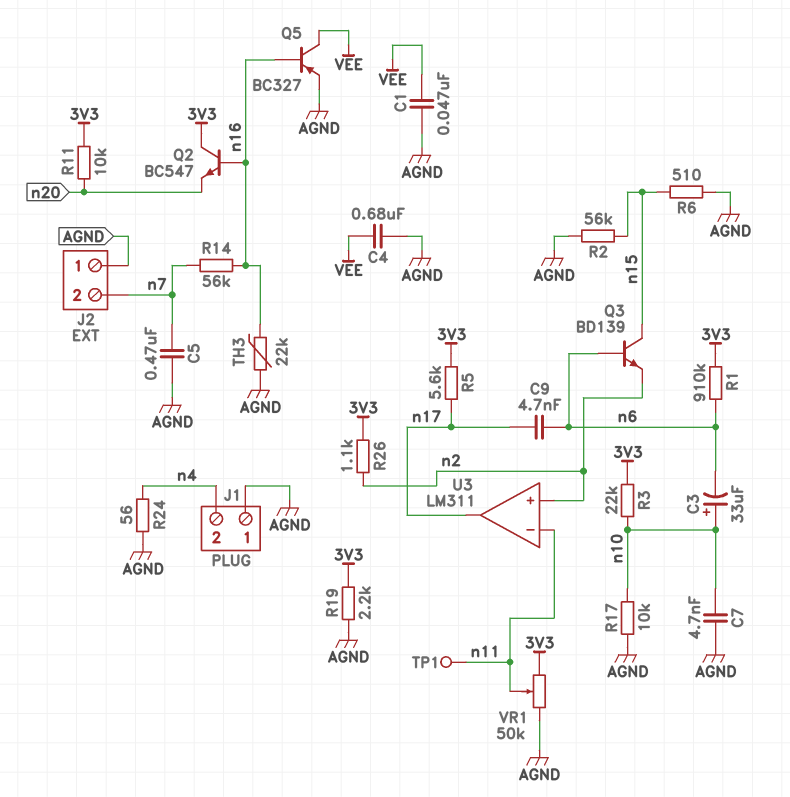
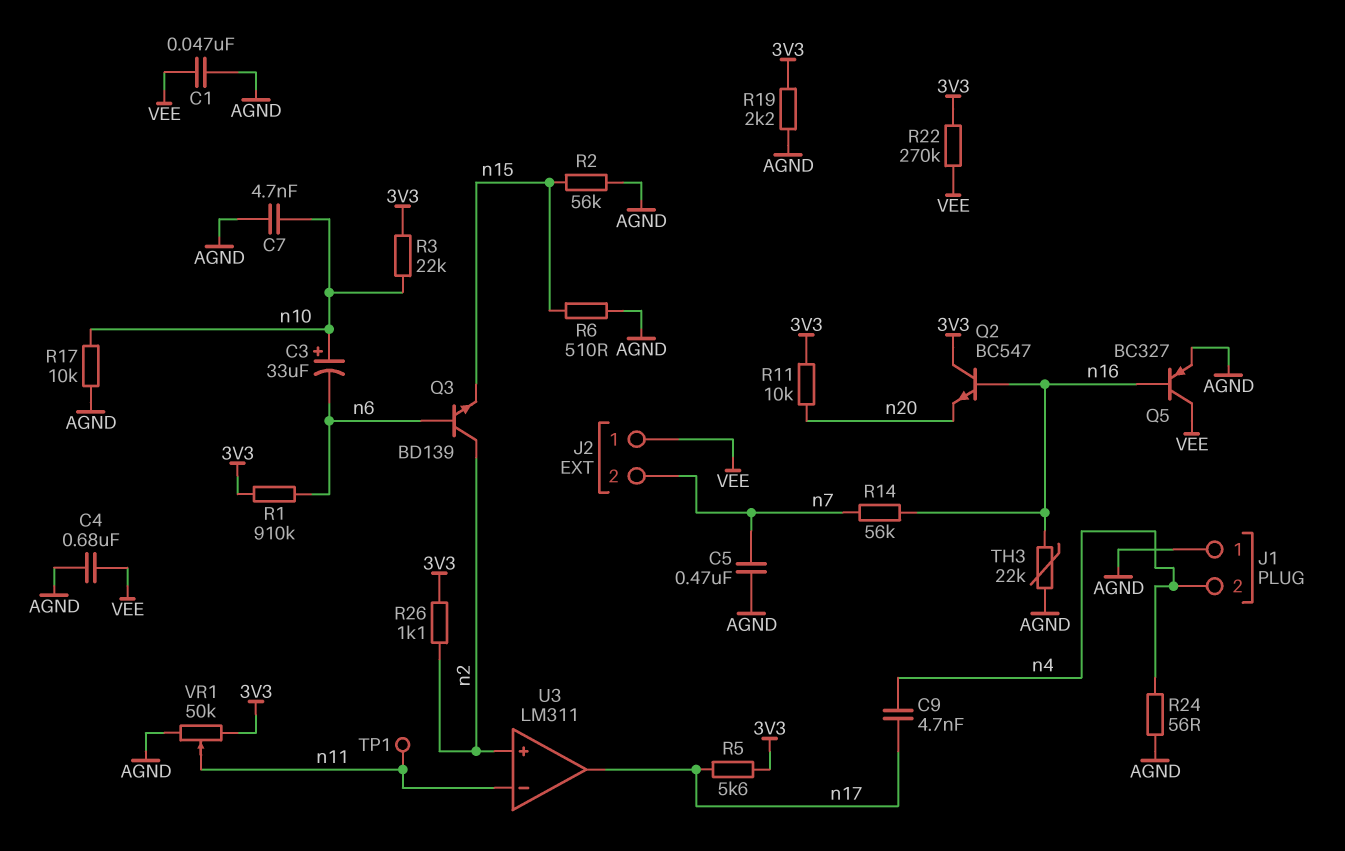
C9: 4.7nF (n6, n17) -> 4.7nF (n4, n17)
J2 pin 1: AGND -> VEE
Q3: NPN BD139 (B n6, C n15, E n2) -> NPN BD139 (B n6, C n2, E n15)
R22: none -> 270k (3V3, VEE)

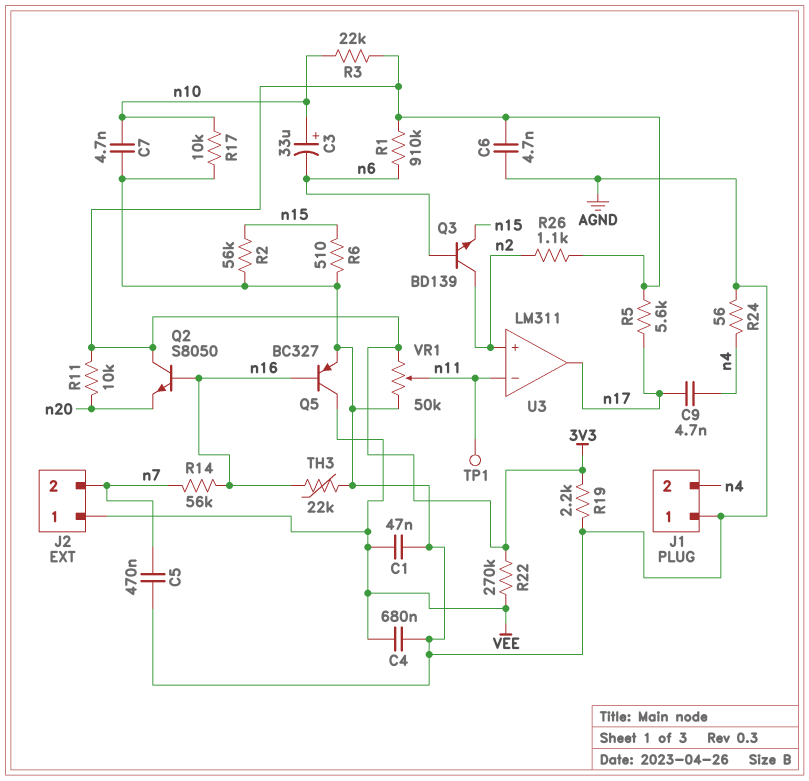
C6: none -> 4.7nF (3V3, AGND)
Q2: NPN BC547 (B n16, C 3V3, E n20) -> NPN S8050 (B n16, C 3V3, E n20)

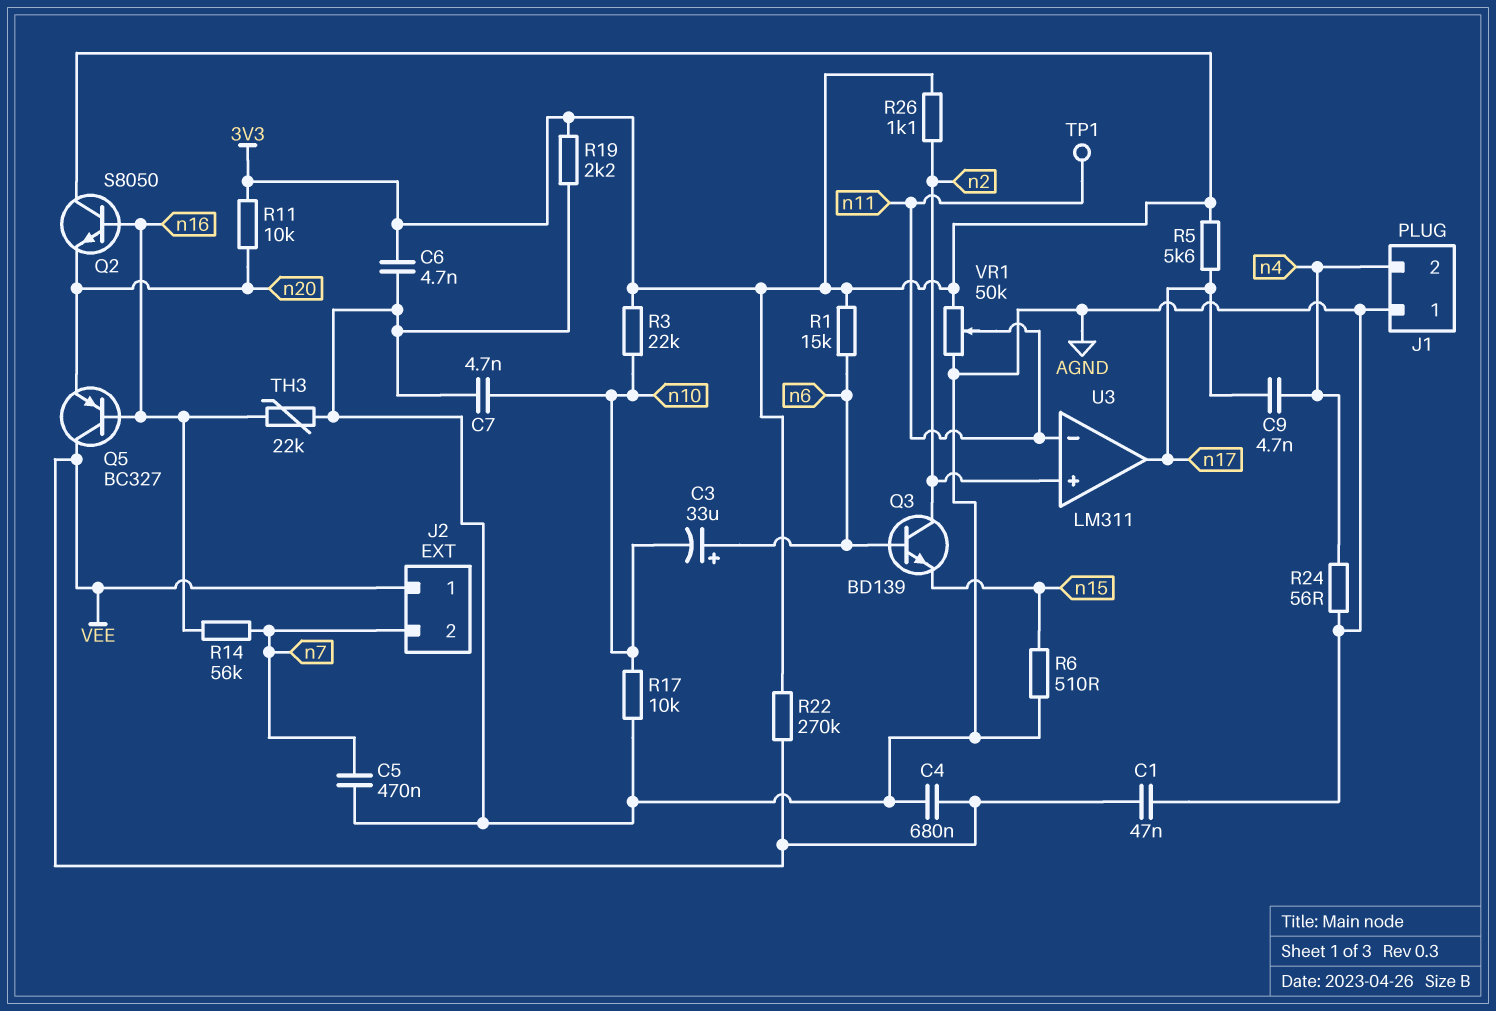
C3: 33uF (plus n10, minus n6) -> 33uF (plus n6, minus n10)
Q5: PNP BC327 (B n16, C VEE, E AGND) -> PNP BC327 (B n16, C VEE, E n20)
R1: 910k (3V3, n6) -> 15k (3V3, n6)
R2: 56k (AGND, n15) -> none

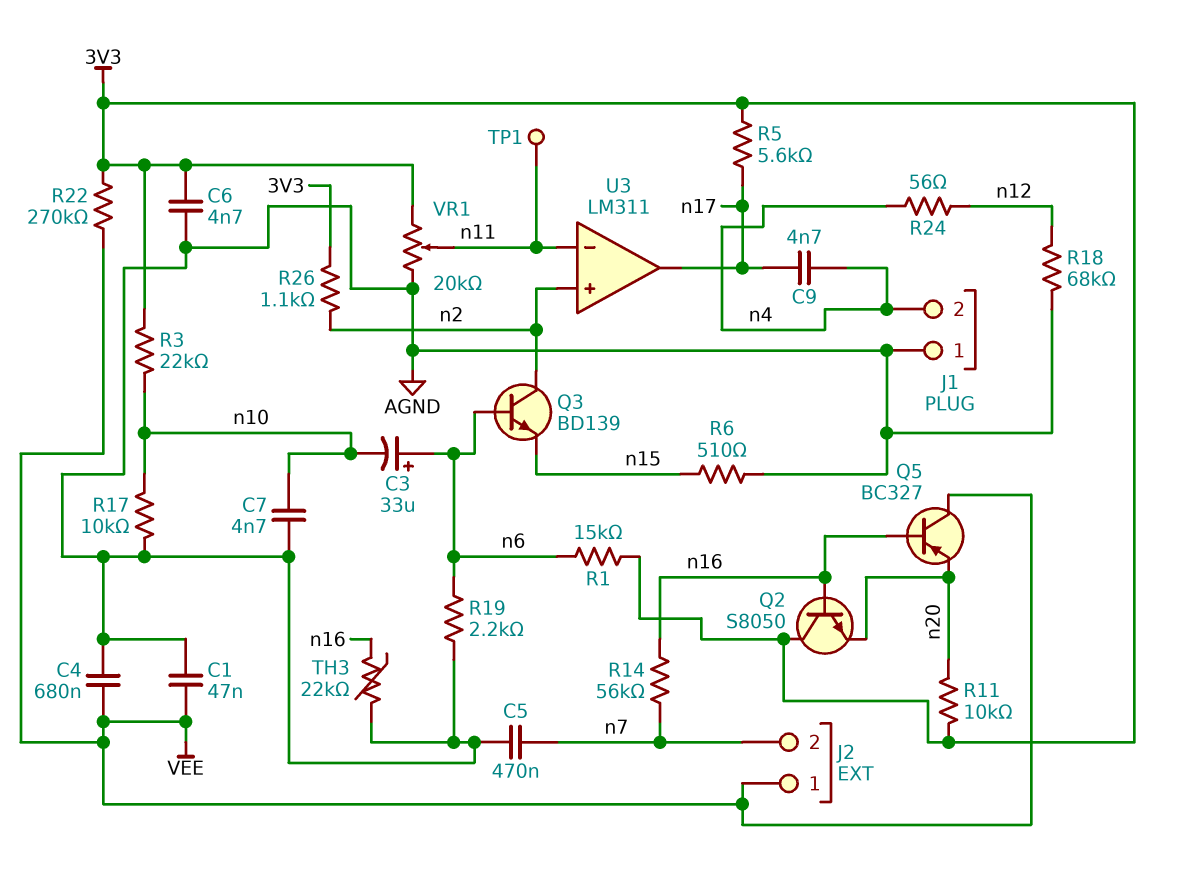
R18: none -> 68k (AGND, n12)
R19: 2.2k (3V3, AGND) -> 2.2k (AGND, n6)
R24: 56 (AGND, n4) -> 56 (n4, n12)
VR1: 50k (3V3, AGND, wiper n11) -> 20k (3V3, AGND, wiper n11)

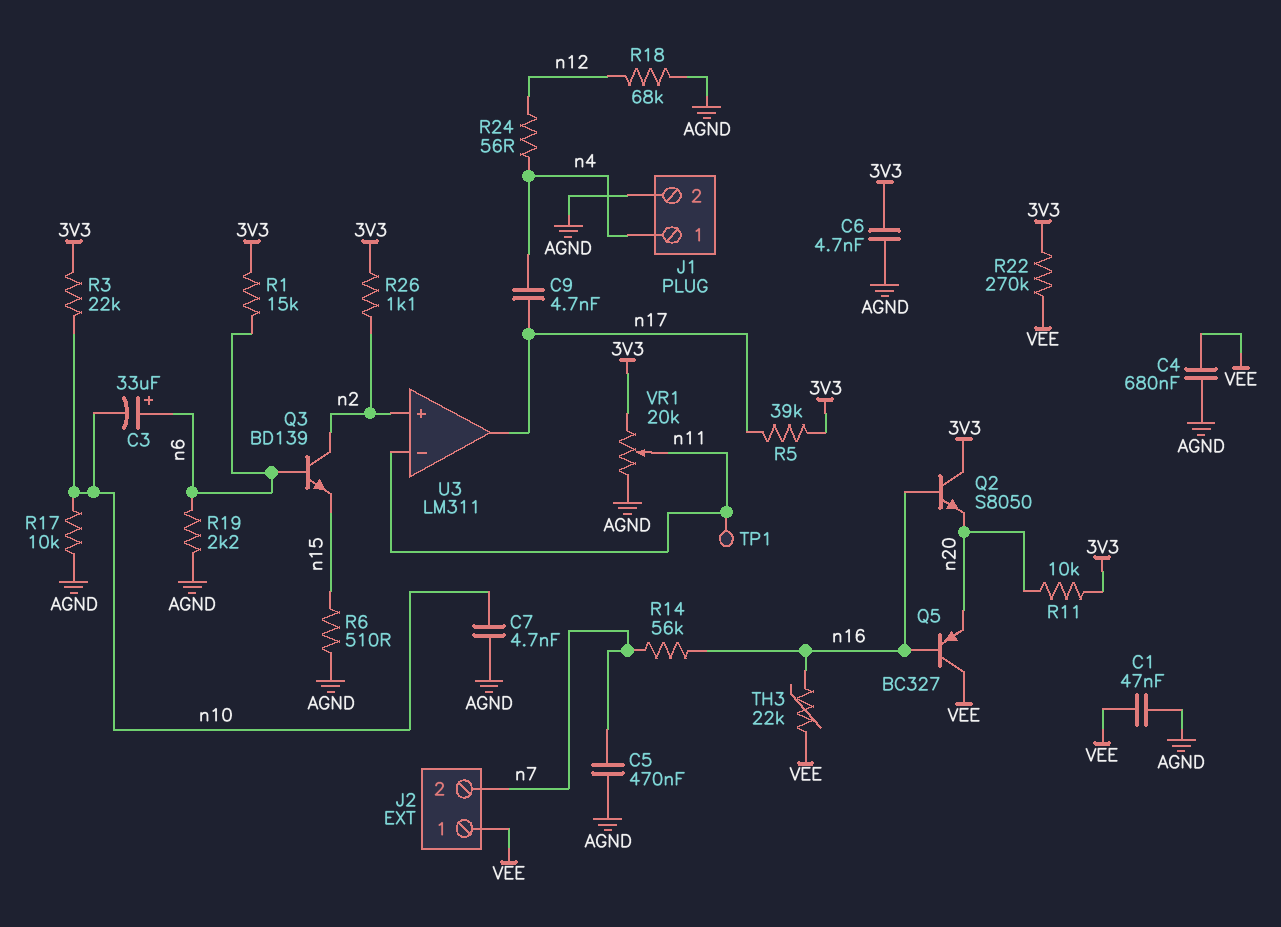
J1 pin 1: AGND -> n4
J1 pin 2: n4 -> AGND
R5: 5.6k (3V3, n17) -> 39k (3V3, n17)
TH3: 22k (AGND, n16) -> 22k (VEE, n16)

